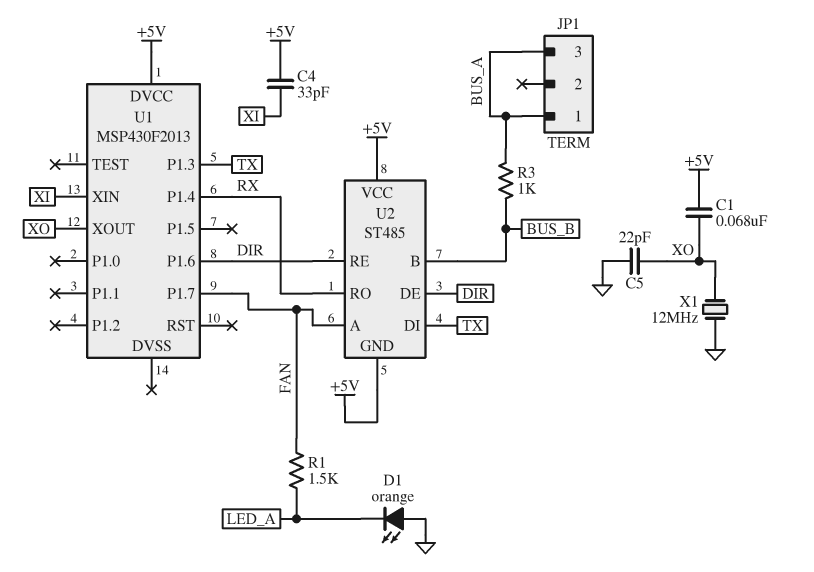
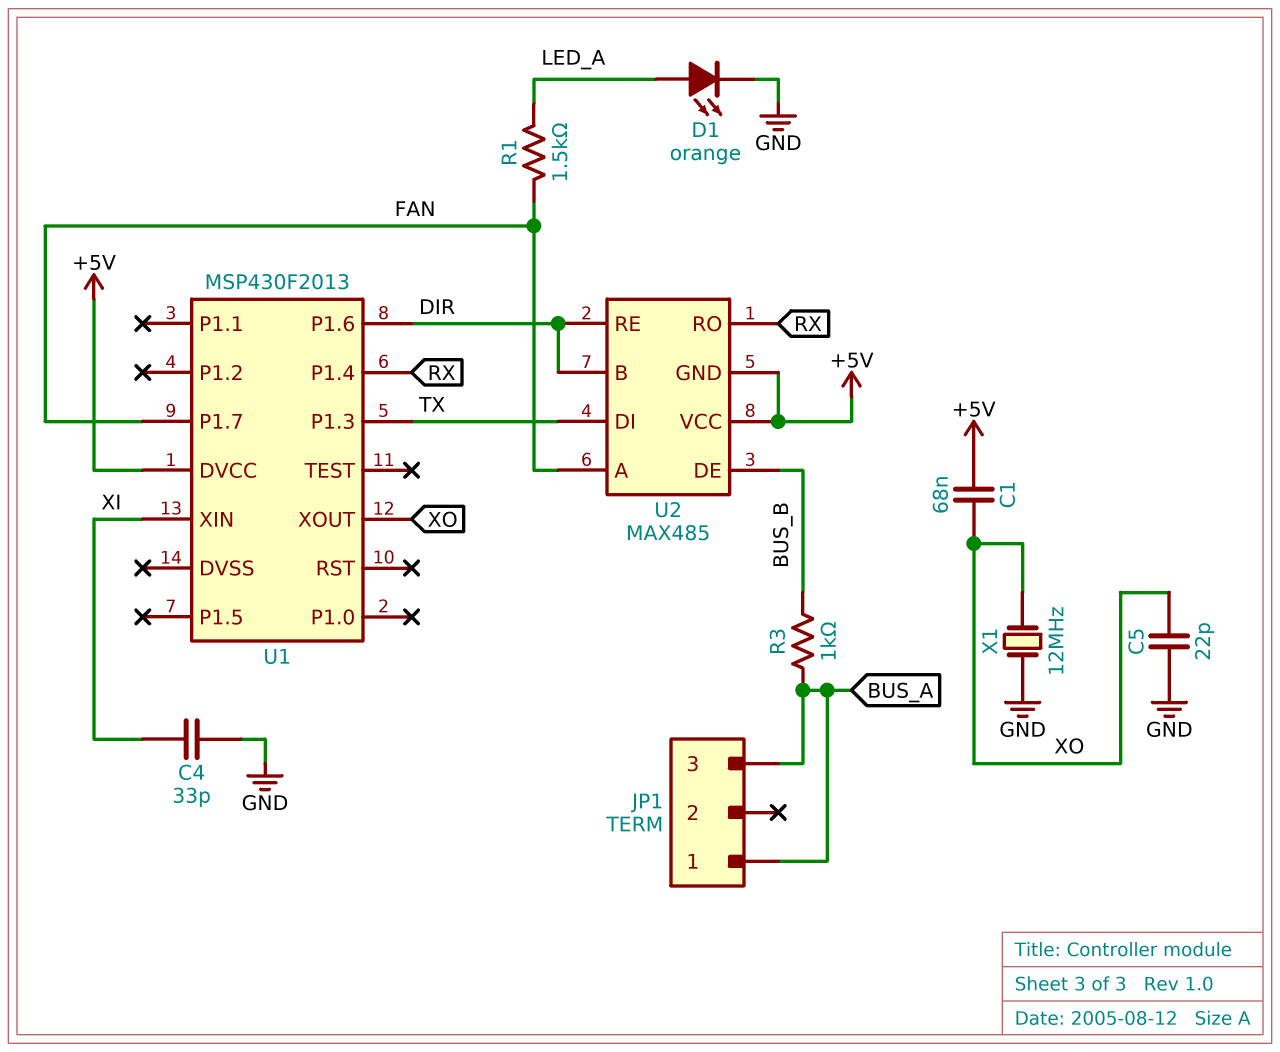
C4: 33pF (+5V, XI) -> 33pF (GND, XI)
D1: LED orange (A GND, K LED_A) -> LED orange (A LED_A, K GND)
U2: ST485 -> MAX485
U2 pin B: BUS_B -> DIR
U2 pin DE: DIR -> BUS_B

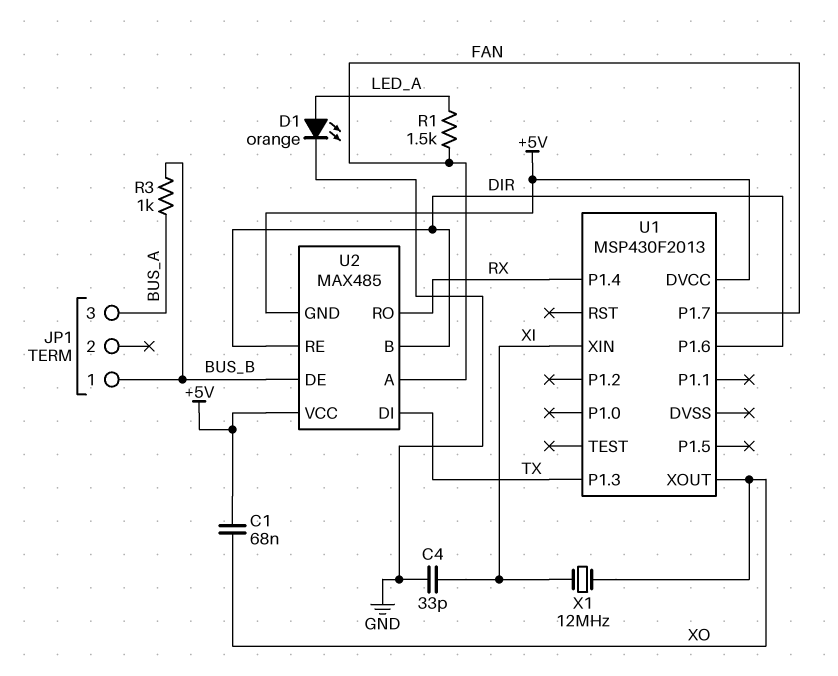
C5: 22pF (GND, XO) -> none
JP1 pin 1: BUS_A -> BUS_B
X1: 12MHz (GND, XO) -> 12MHz (XI, XO)

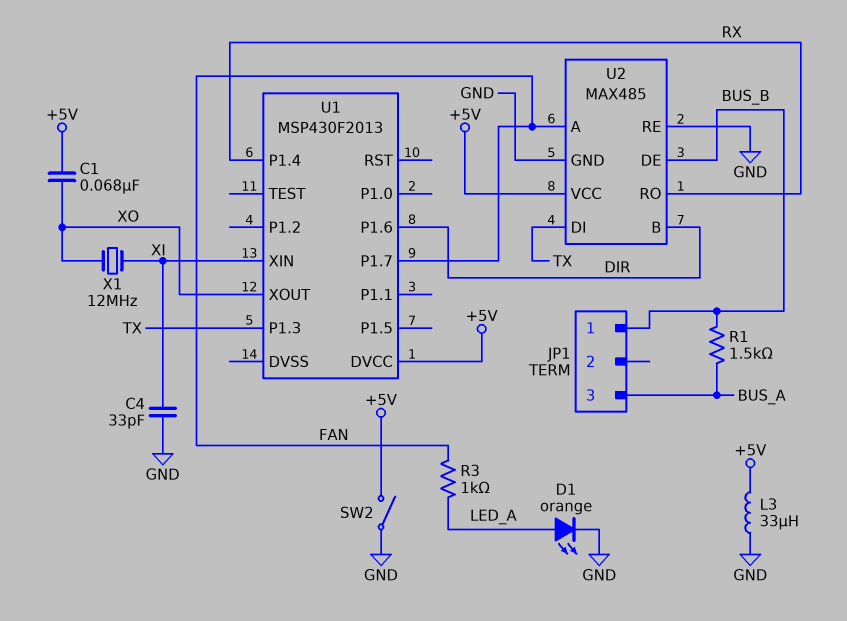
L3: none -> 33uH (+5V, GND)
R1: 1.5k (FAN, LED_A) -> 1.5k (BUS_A, BUS_B)
R3: 1k (BUS_A, BUS_B) -> 1k (FAN, LED_A)
SW2: none -> switch (+5V, GND)
U2 pin GND: +5V -> GND
U2 pin RE: DIR -> GND

